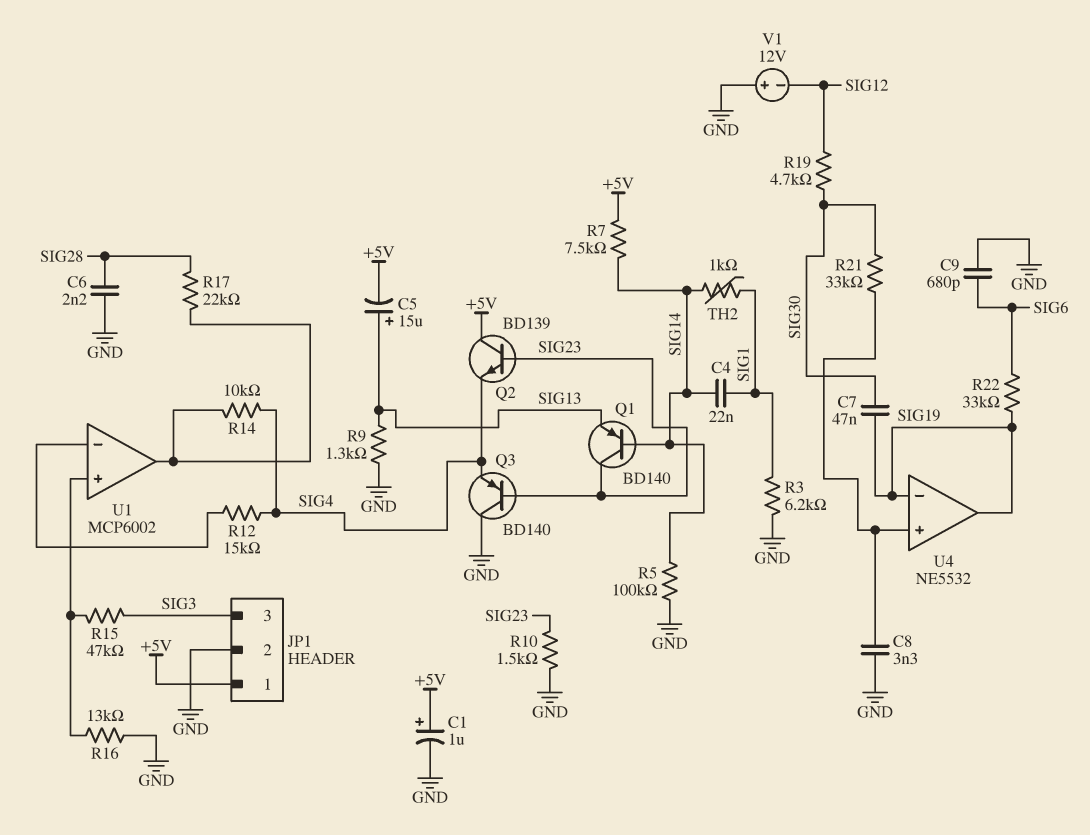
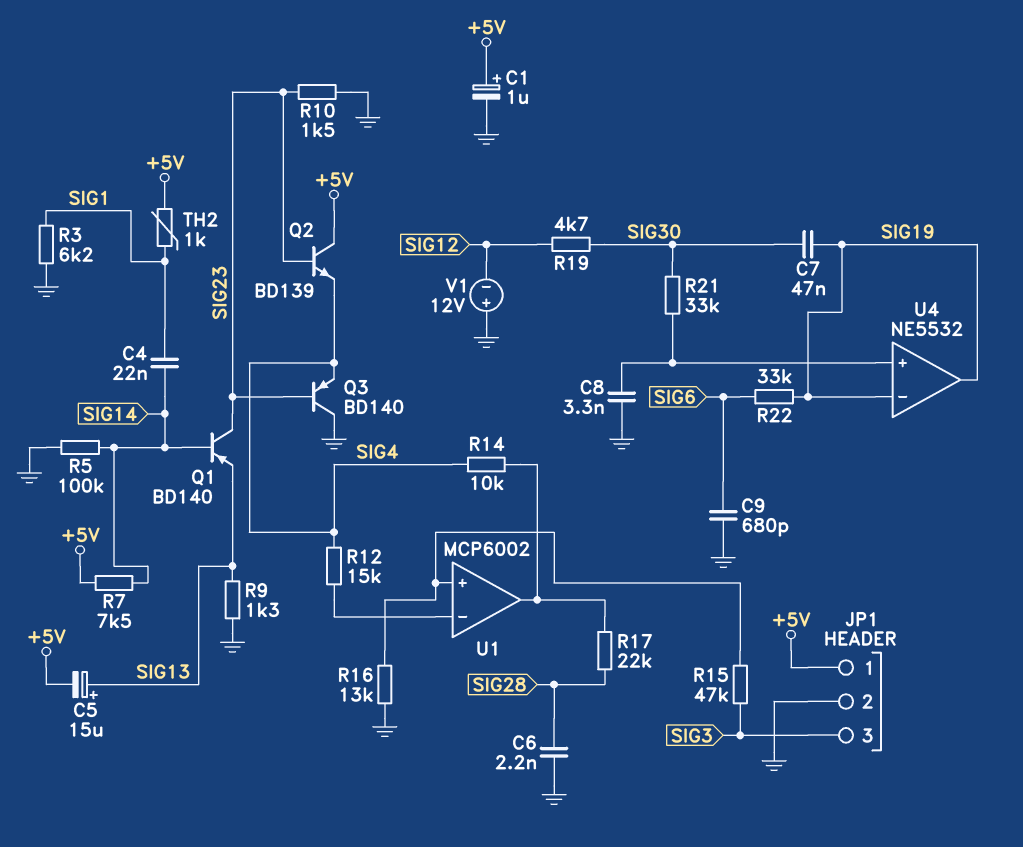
TH2: 1k (SIG1, SIG14) -> 1k (+5V, SIG1)

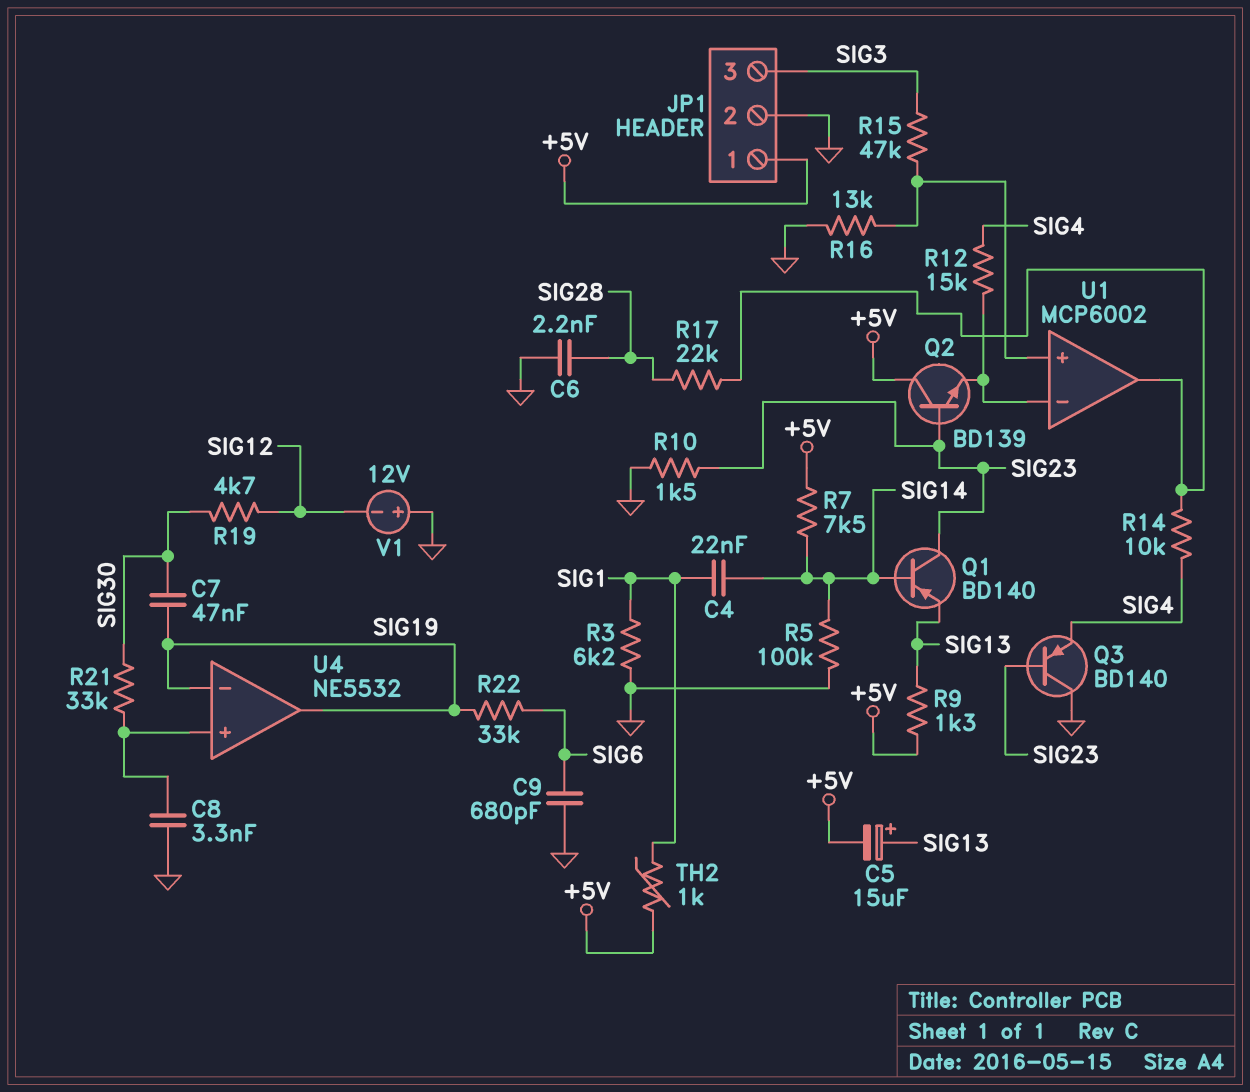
C1: 1uF (plus +5V, minus GND) -> none
Q2: NPN BD139 (B SIG23, C +5V, E SIG4) -> NPN BD139 (B SIG23, C +5V, E U1/in-)
R9: 1.3k (GND, SIG13) -> 1.3k (+5V, SIG13)

